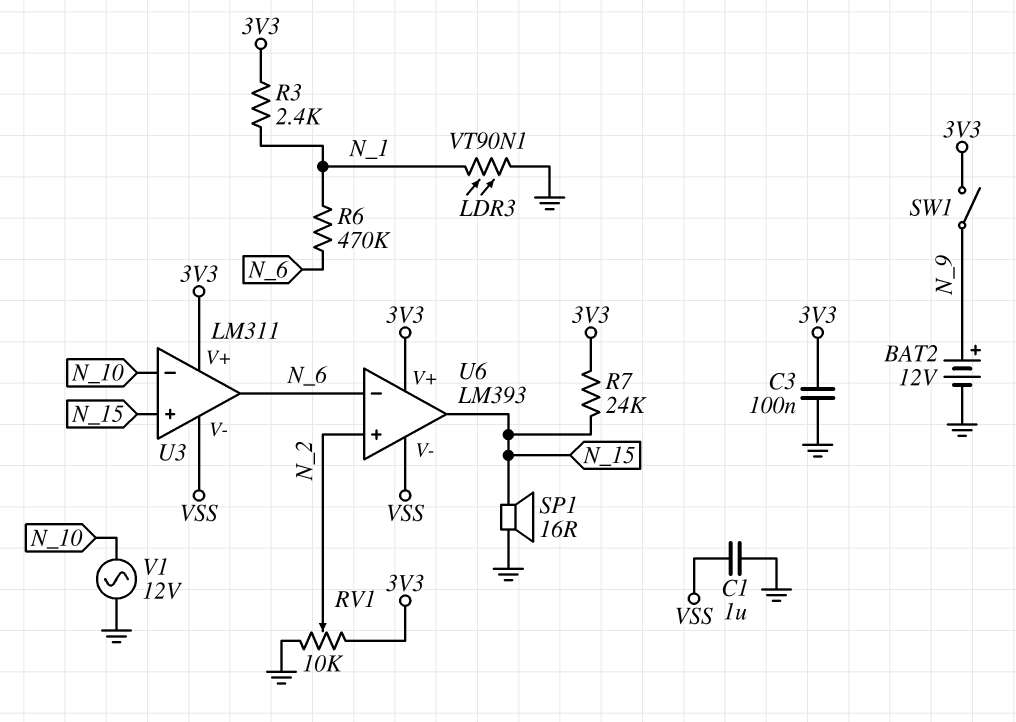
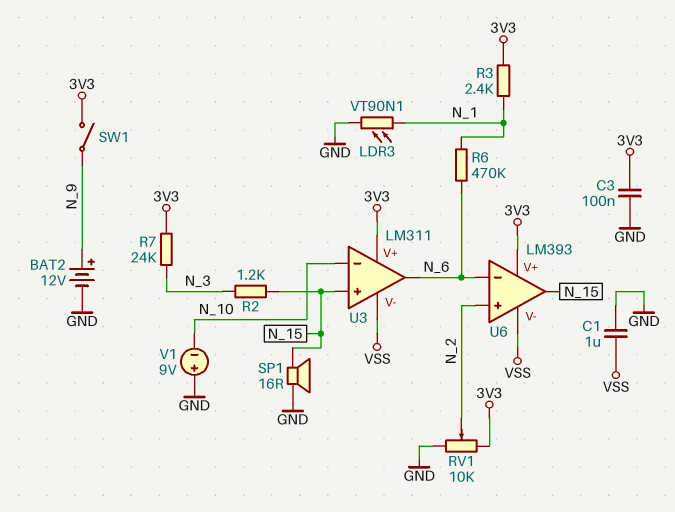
R2: none -> 1.2k (N_3, N_15)
R7: 24k (3V3, N_15) -> 24k (3V3, N_3)
V1: AC 12V (GND, N_10) -> 9V (plus GND, minus N_10)

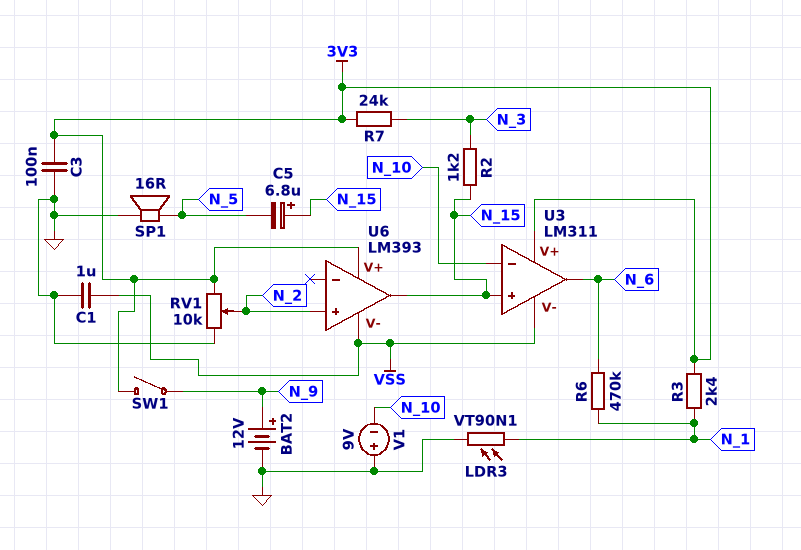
C5: none -> 6.8uF (plus N_15, minus N_5)
SP1: speaker 16R (GND, N_15) -> speaker 16R (GND, N_5)
U6 pin in-: N_6 -> none

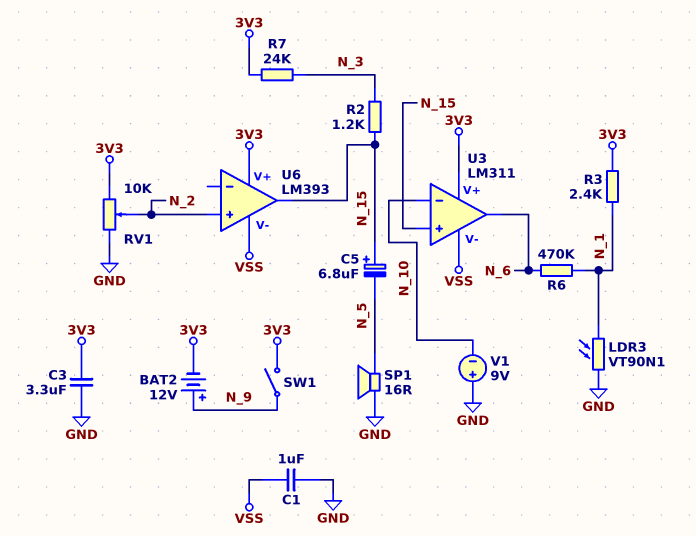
BAT2: 12V (plus N_9, minus GND) -> 12V (plus N_9, minus 3V3)
C3: 100nF (3V3, GND) -> 3.3uF (3V3, GND)

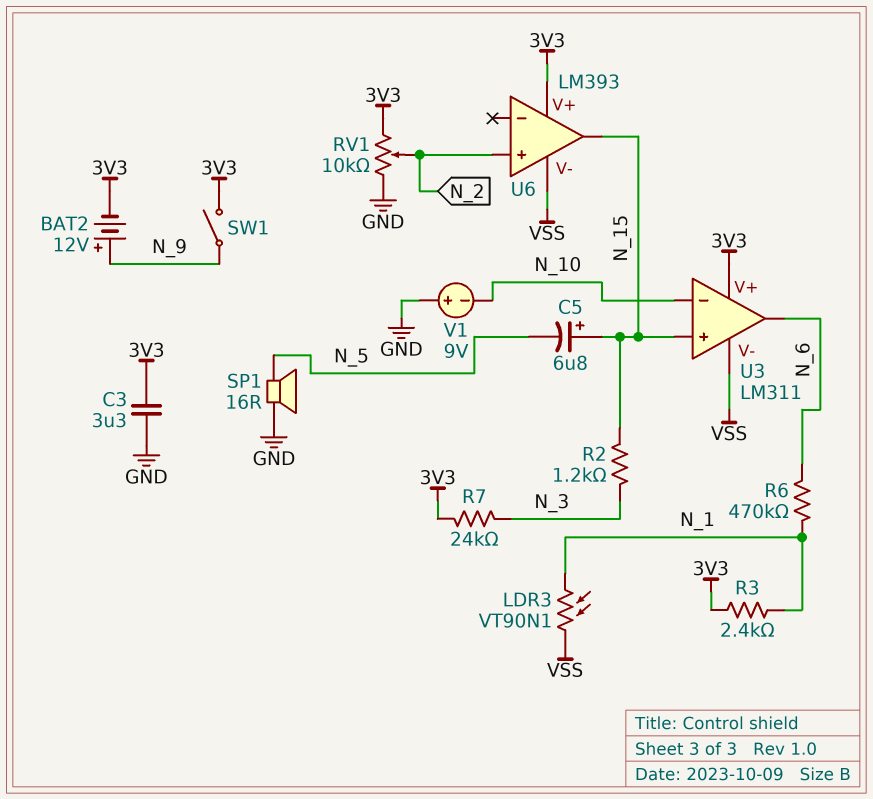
C1: 1uF (GND, VSS) -> none
LDR3: VT90N1 (GND, N_1) -> VT90N1 (N_1, VSS)

